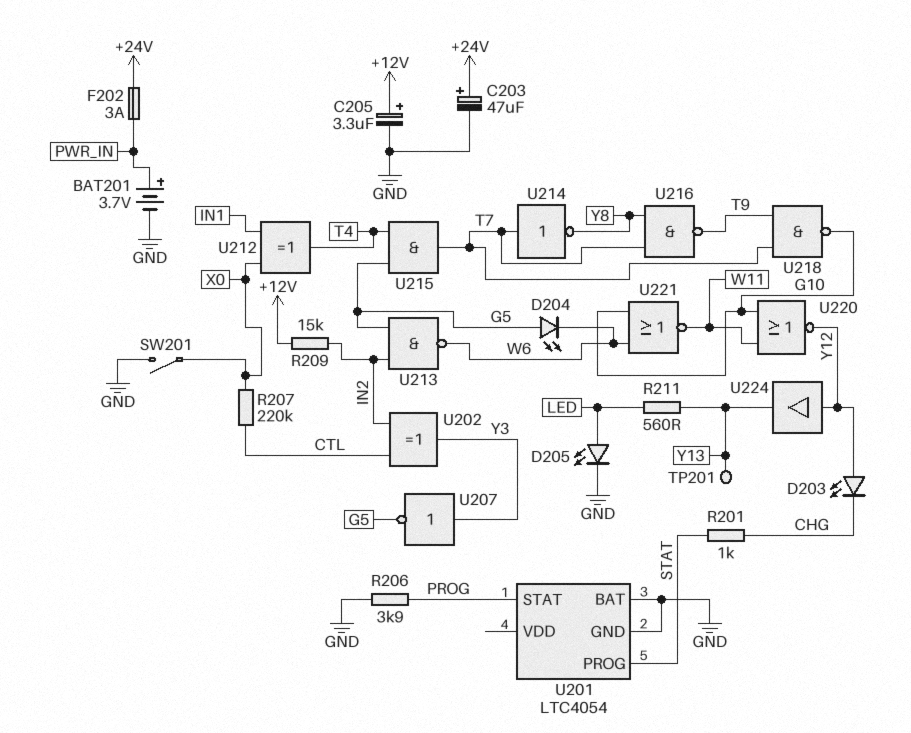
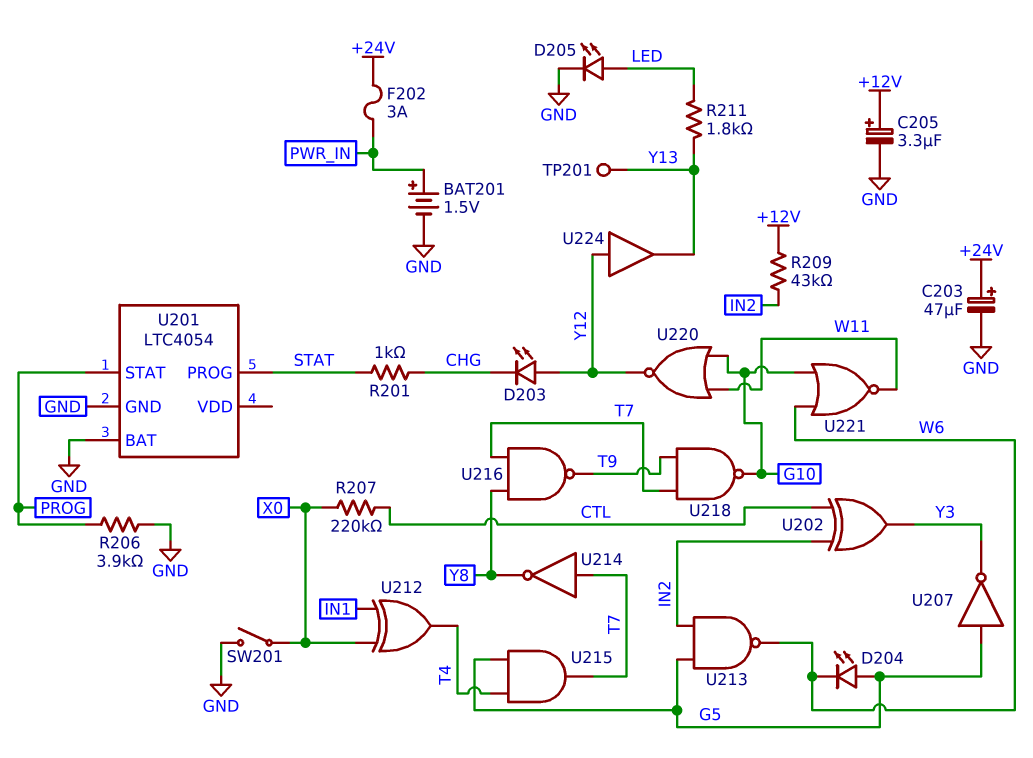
BAT201: 3.7V (plus PWR_IN, minus GND) -> 1.5V (plus PWR_IN, minus GND)
R209: 15k (+12V, IN2) -> 43k (+12V, IN2)
R211: 560 (LED, Y13) -> 1.8k (LED, Y13)
U207: NOT (in Y3, out G5) -> NOT (in G5, out Y3)

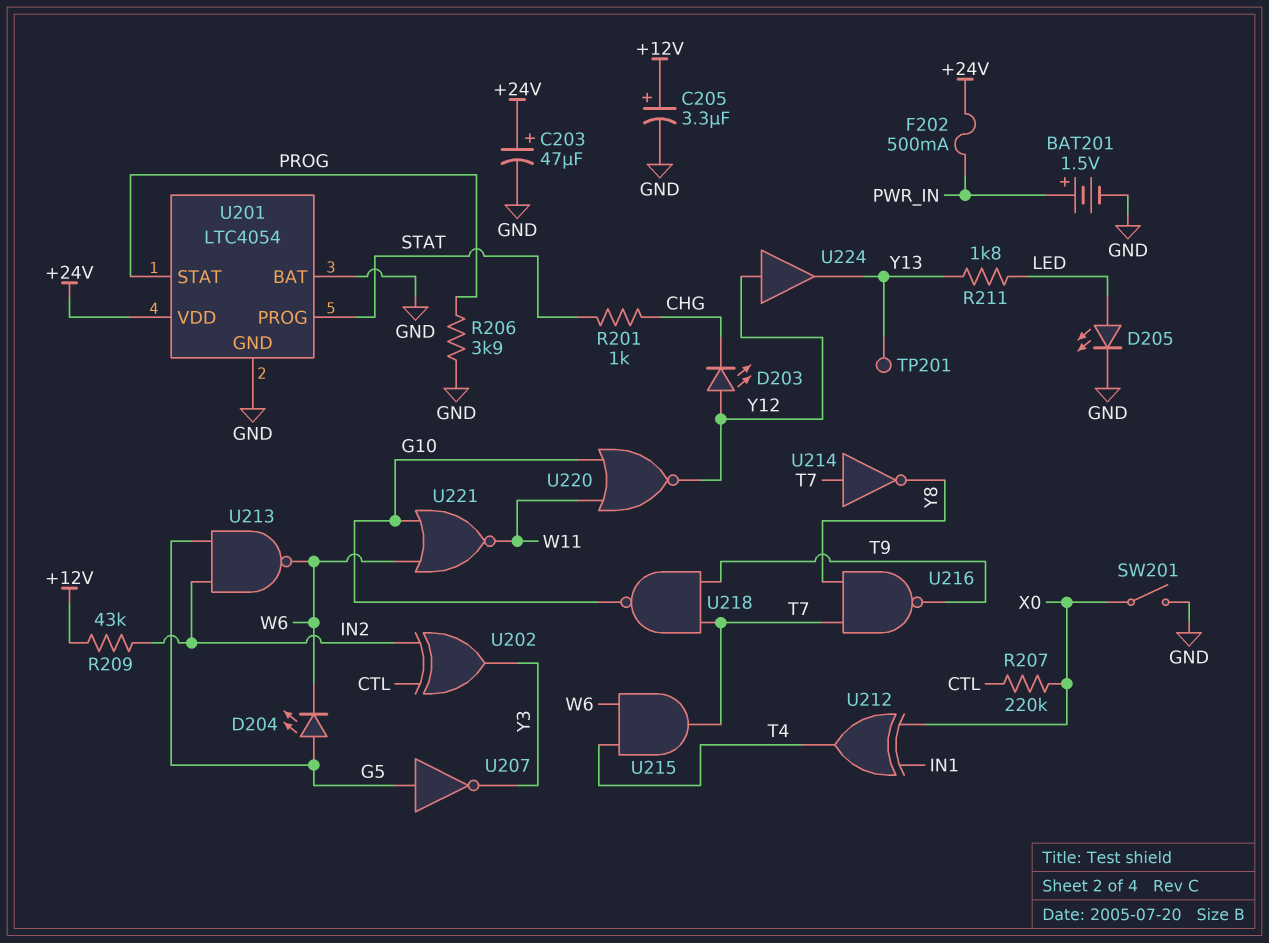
F202: 3A (+24V, PWR_IN) -> 500mA (+24V, PWR_IN)
U201 pin VDD: none -> +24V
U215: AND (in G5, in T4, out T7) -> AND (in T4, in W6, out T7)

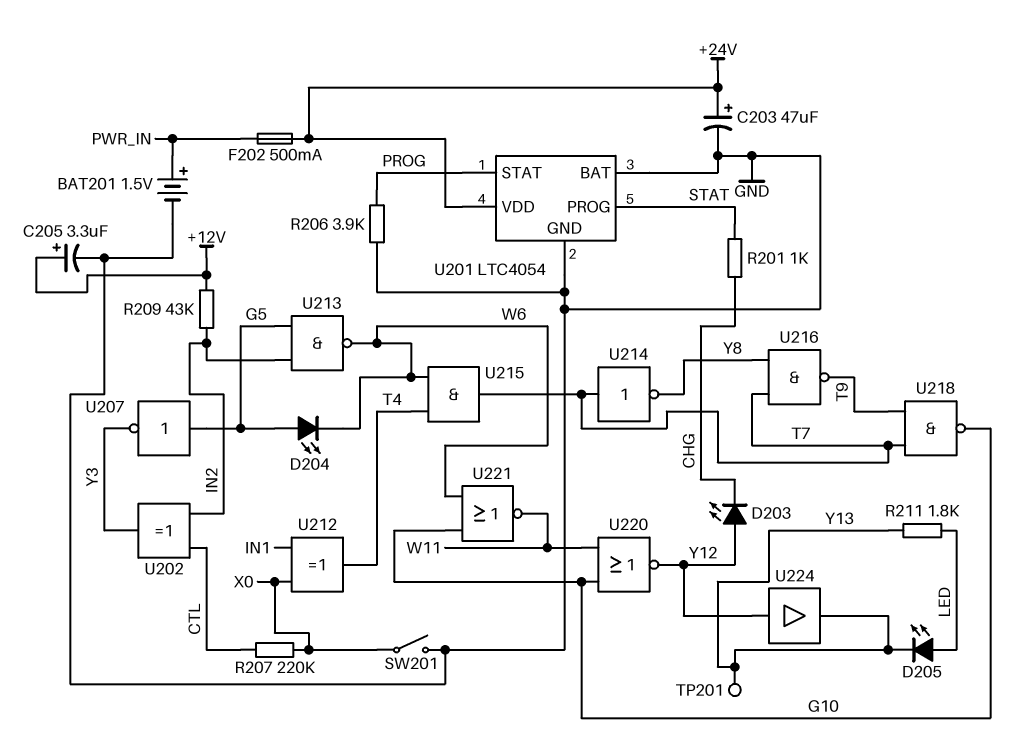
D205: LED (A LED, K GND) -> LED (A LED, K Y13)

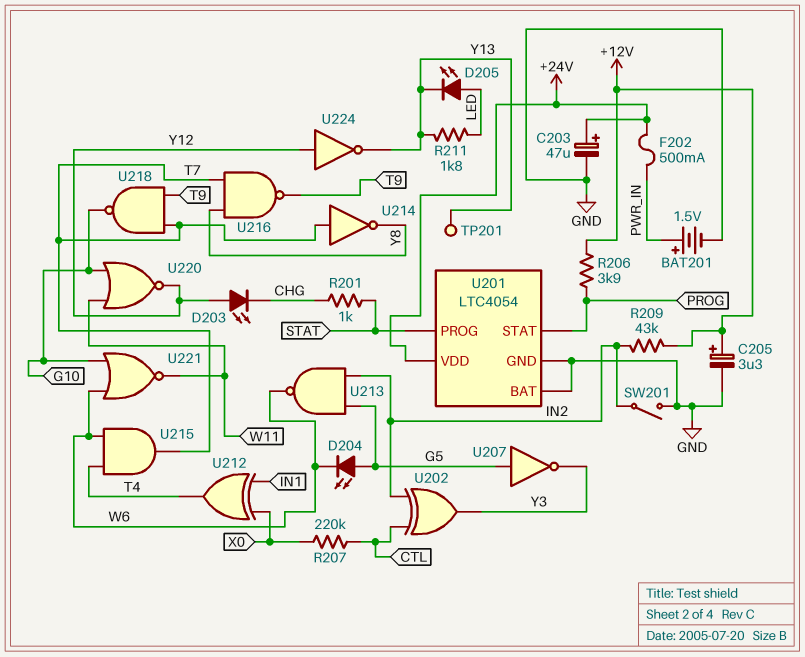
R206: 3.9k (GND, PROG) -> 3.9k (+12V, PROG)
SW201: switch (GND, X0) -> switch (GND, IN2)
U224: buffer (in Y12, out Y13) -> NOT (in Y12, out Y13)

